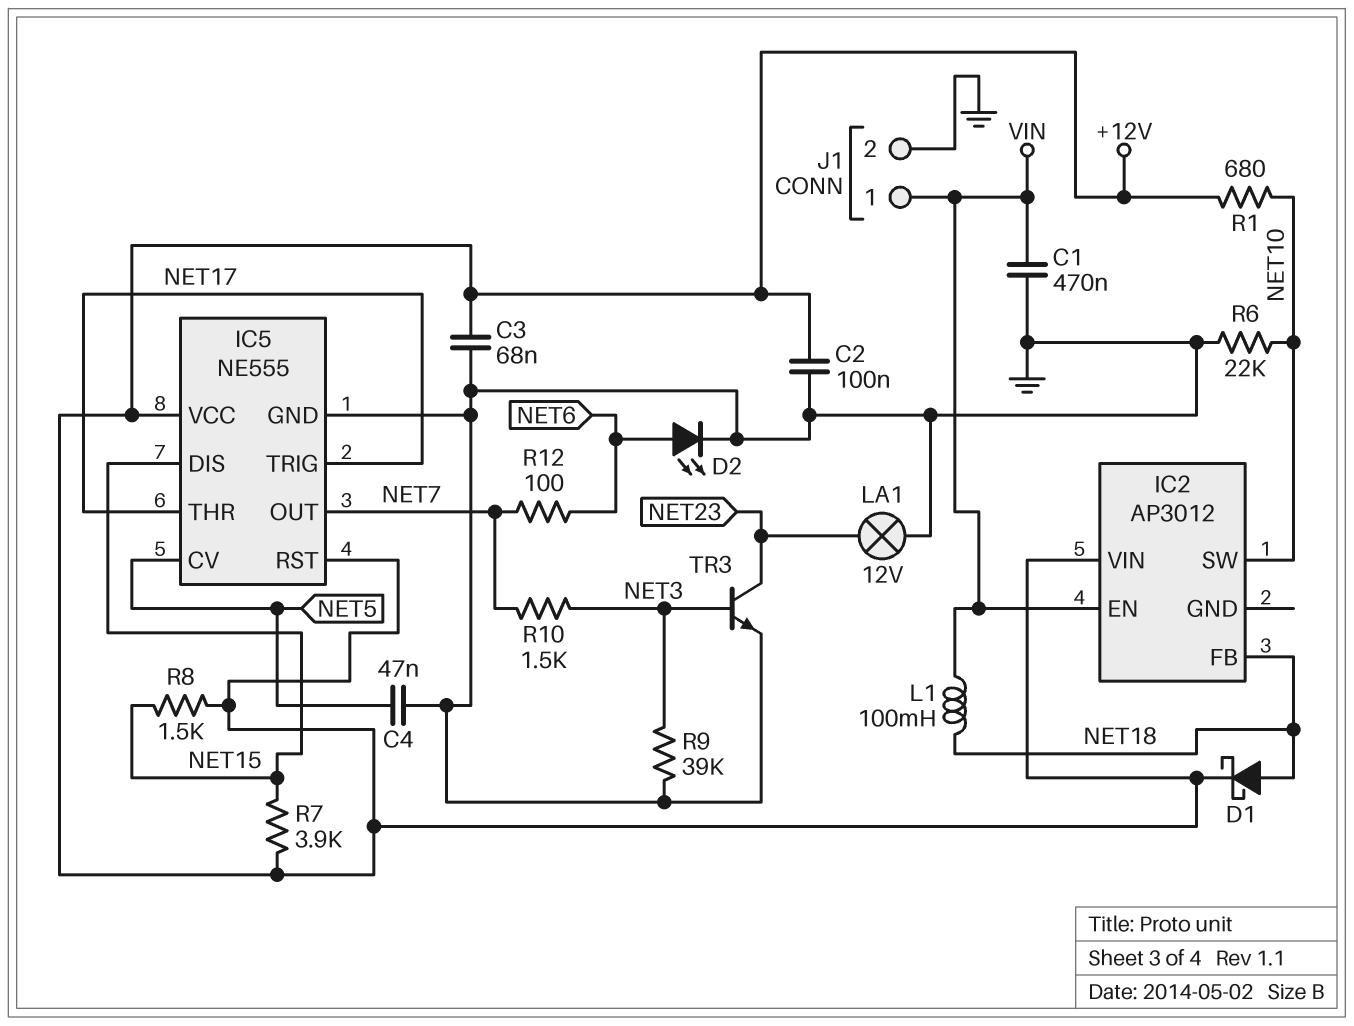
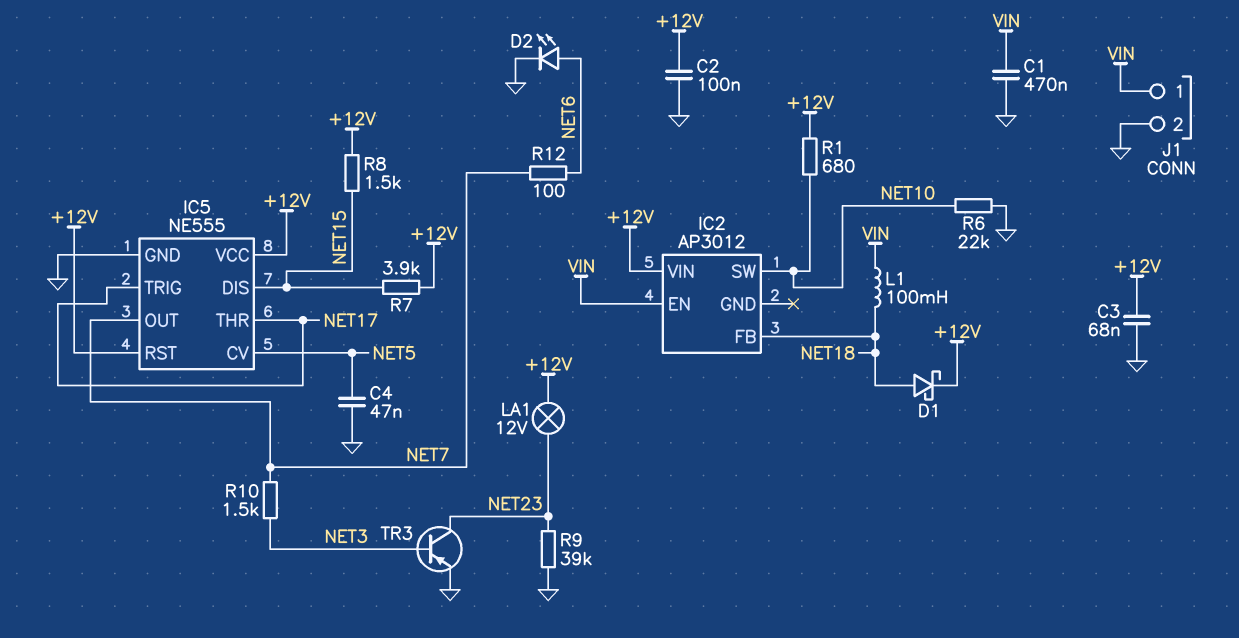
LA1: lamp 12V (GND, NET23) -> lamp 12V (+12V, NET23)
R9: 39k (GND, NET3) -> 39k (GND, NET23)
TR3: NPN (B NET3, C NET23, E GND) -> PNP (B NET3, C NET23, E GND)

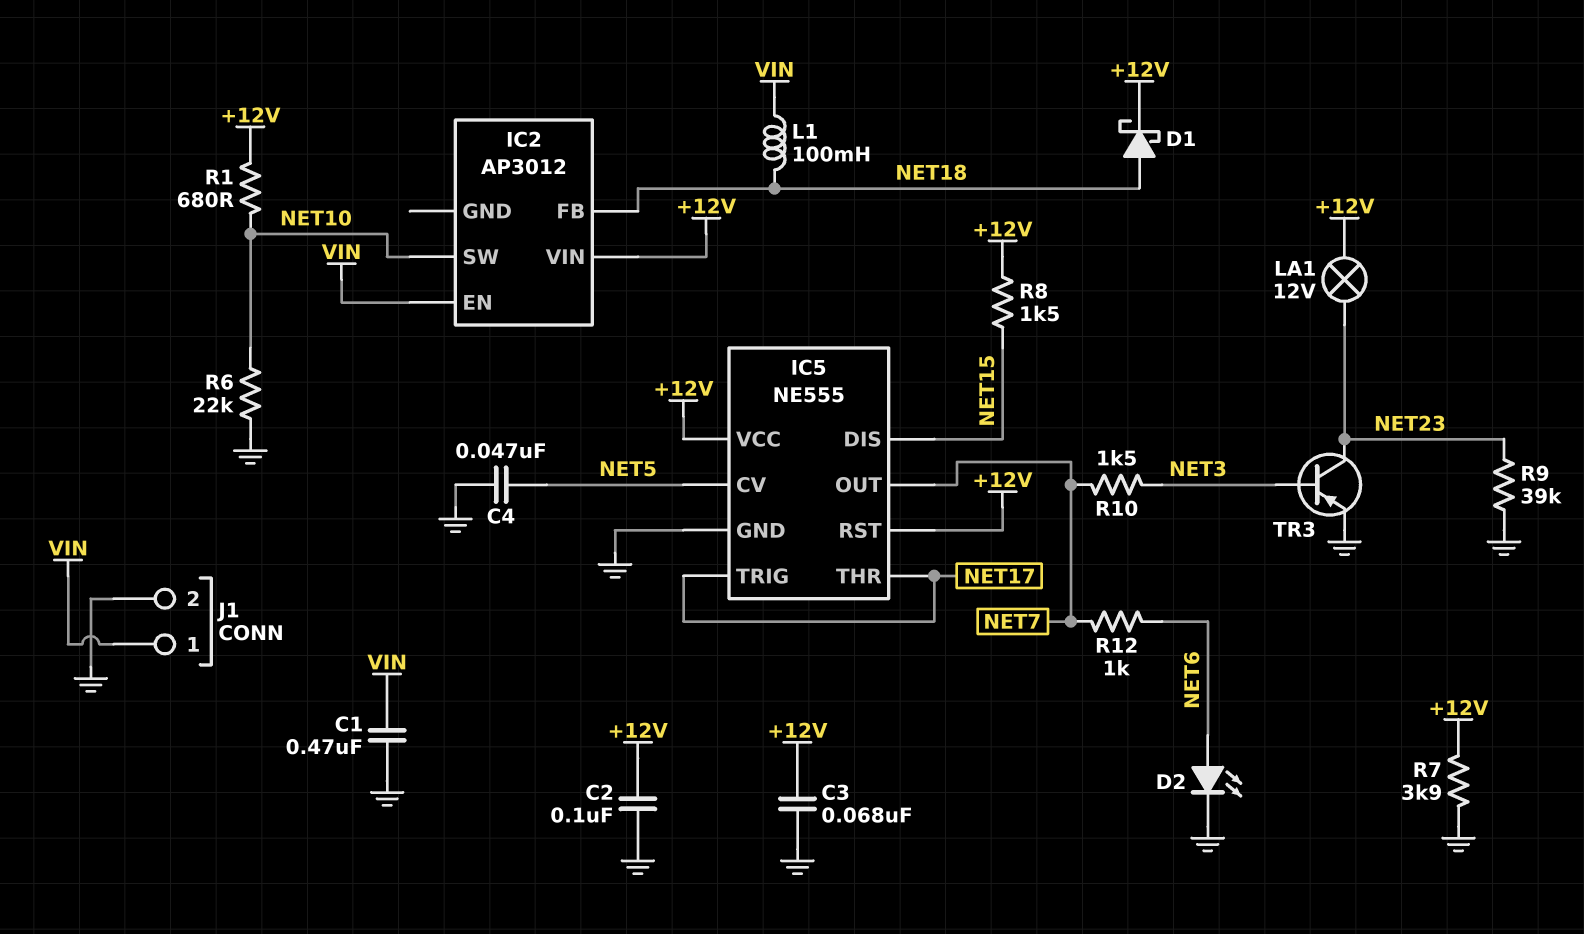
R7: 3.9k (+12V, NET15) -> 3.9k (+12V, GND)
R12: 100 (NET6, NET7) -> 1k (NET6, NET7)

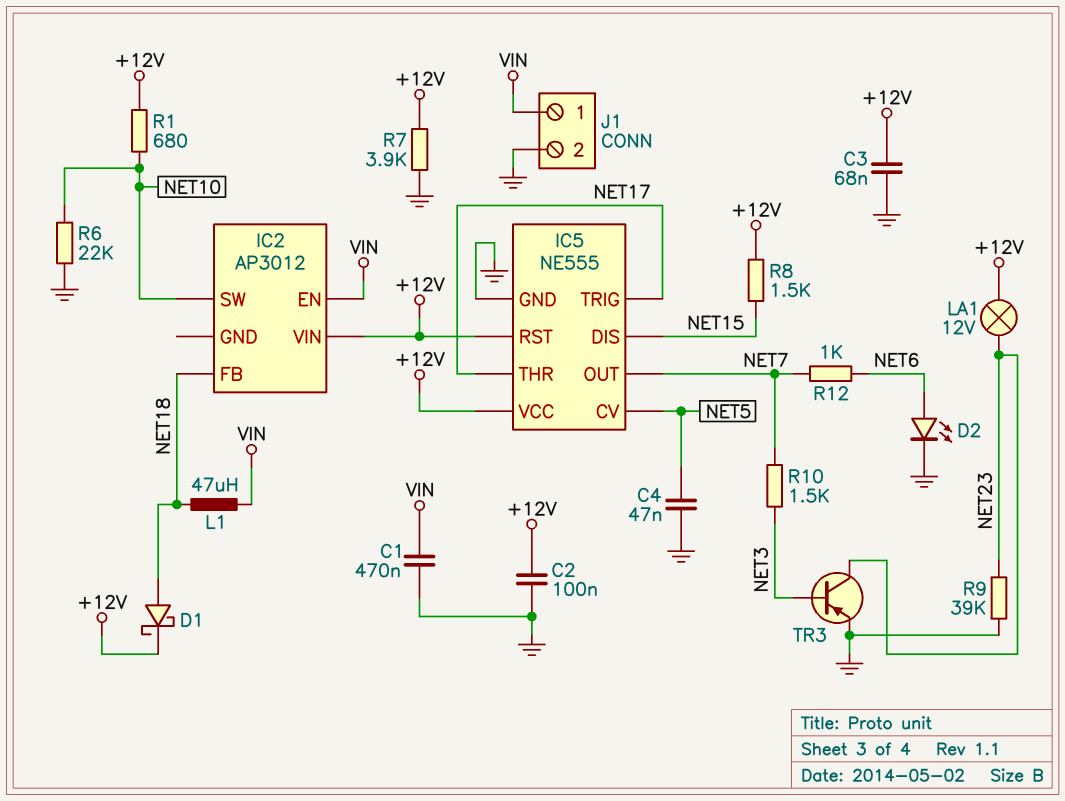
L1: 100mH (NET18, VIN) -> 47uH (NET18, VIN)

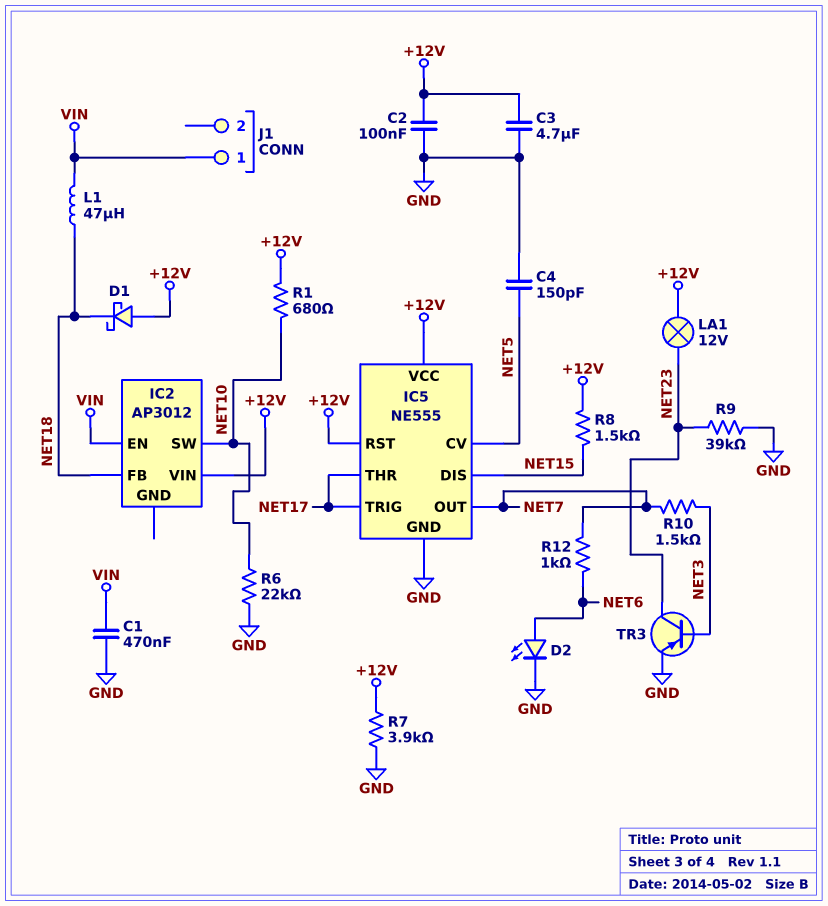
C3: 68nF (+12V, GND) -> 4.7uF (+12V, GND)
C4: 47nF (GND, NET5) -> 150pF (GND, NET5)
D1: schottky (A NET18, K +12V) -> schottky (A +12V, K NET18)
J1 pin 2: GND -> none

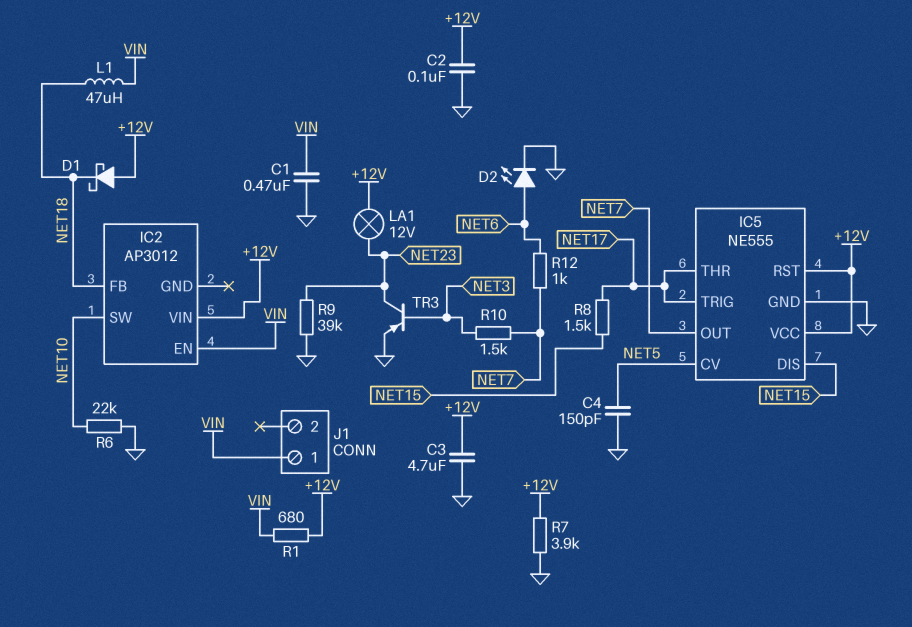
R1: 680 (+12V, NET10) -> 680 (+12V, VIN)
R8: 1.5k (+12V, NET15) -> 1.5k (NET15, NET17)

